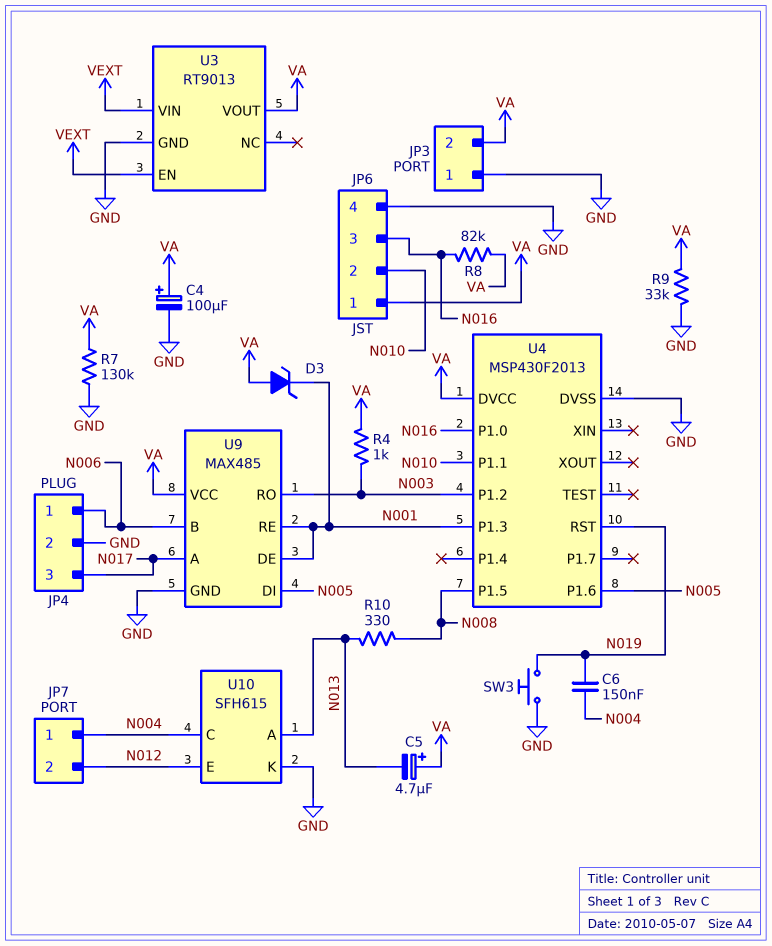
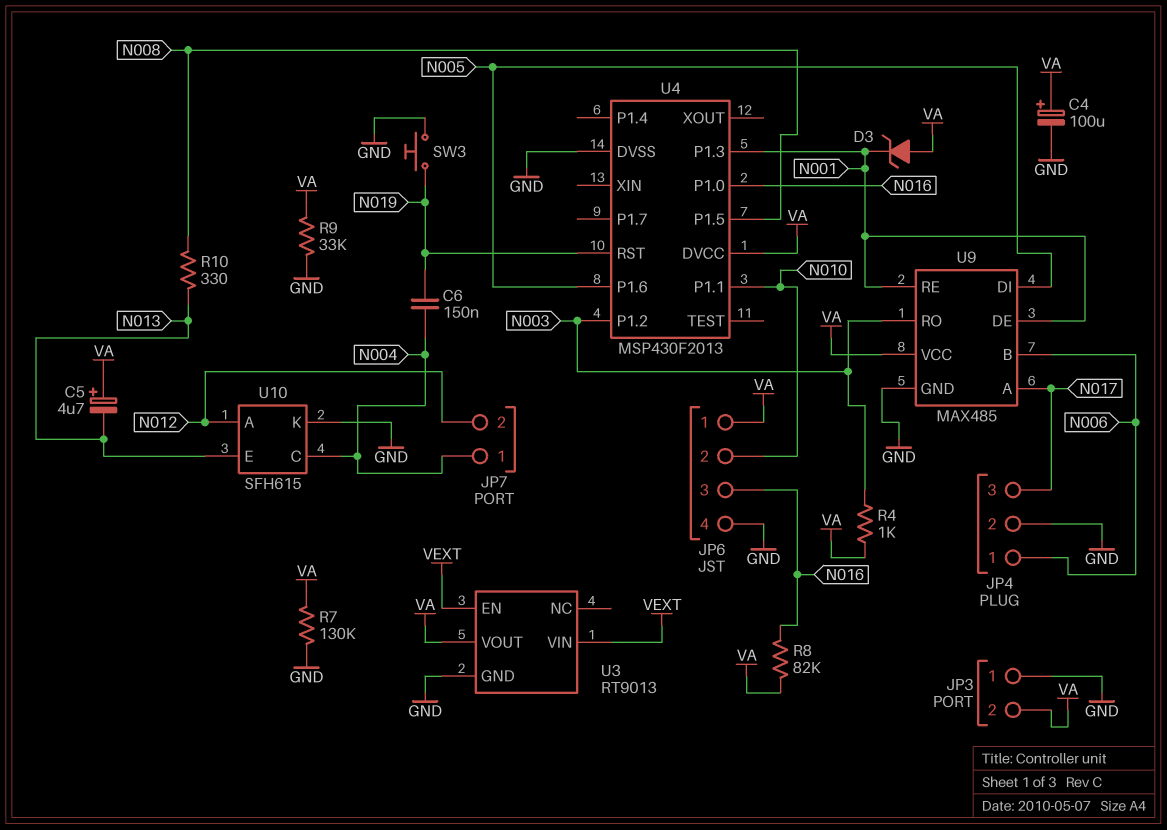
U10 pin A: N013 -> N012
U10 pin E: N012 -> N013

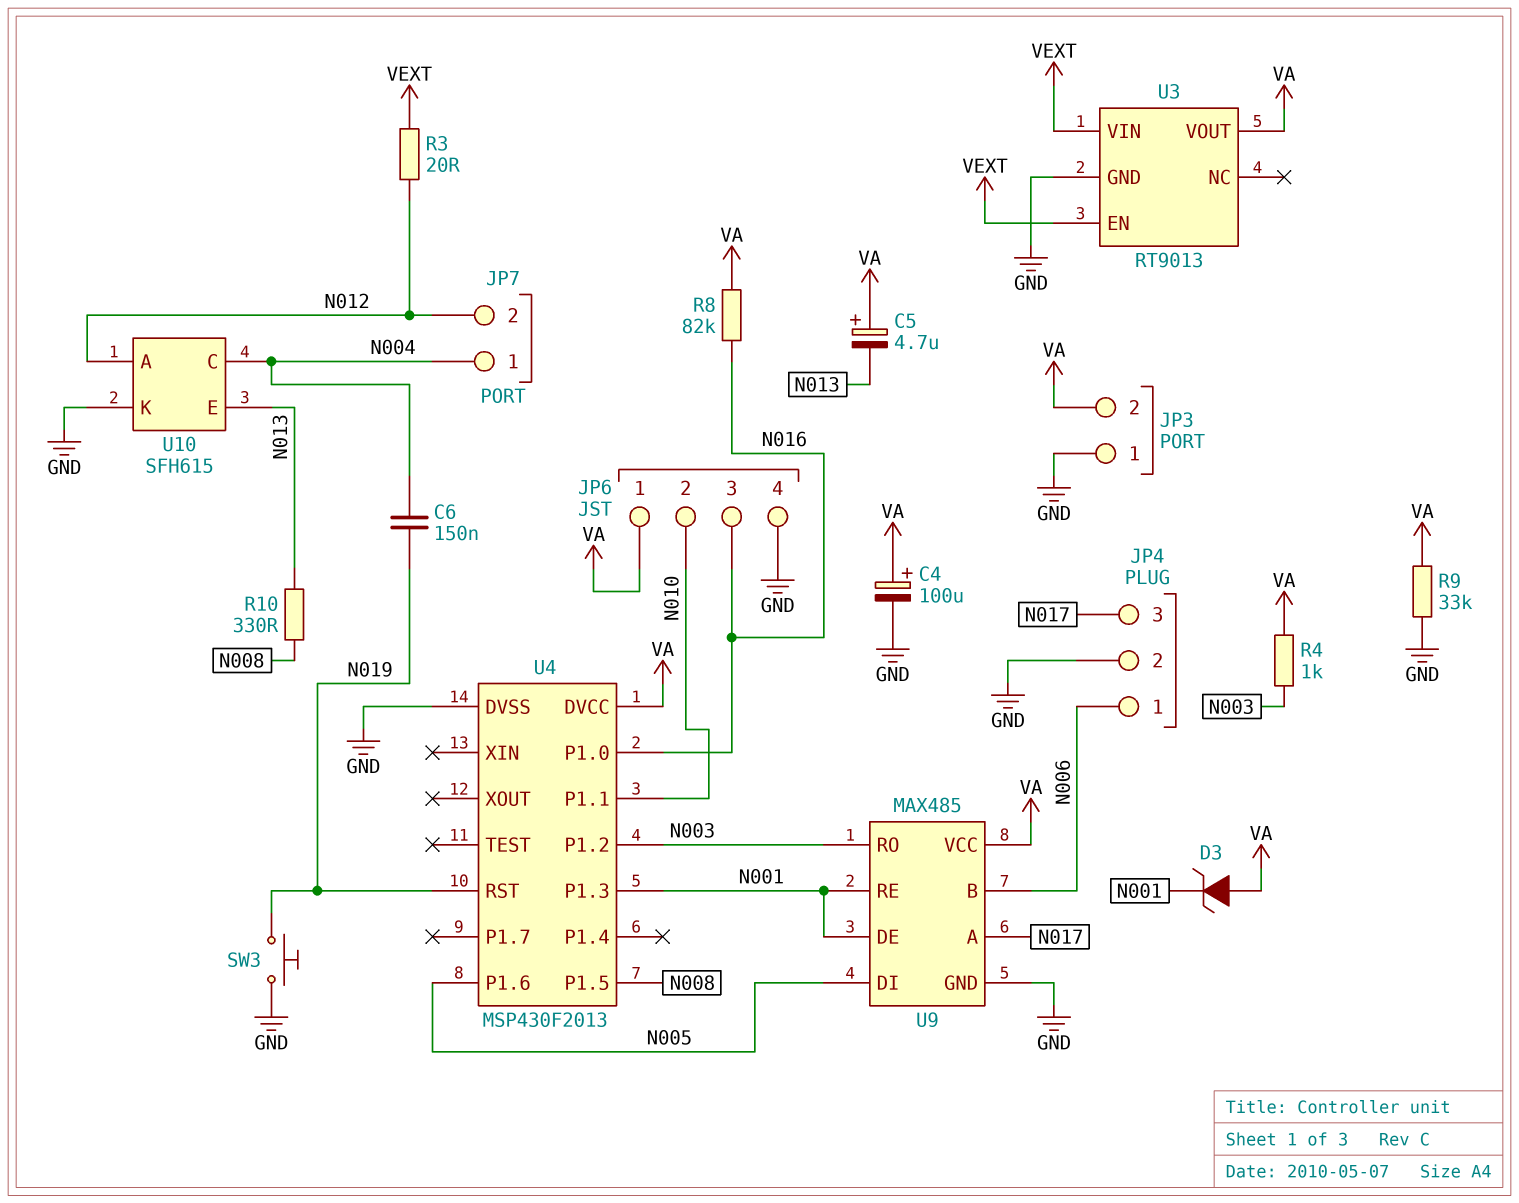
R3: none -> 20 (N012, VEXT)
R7: 130k (GND, VA) -> none

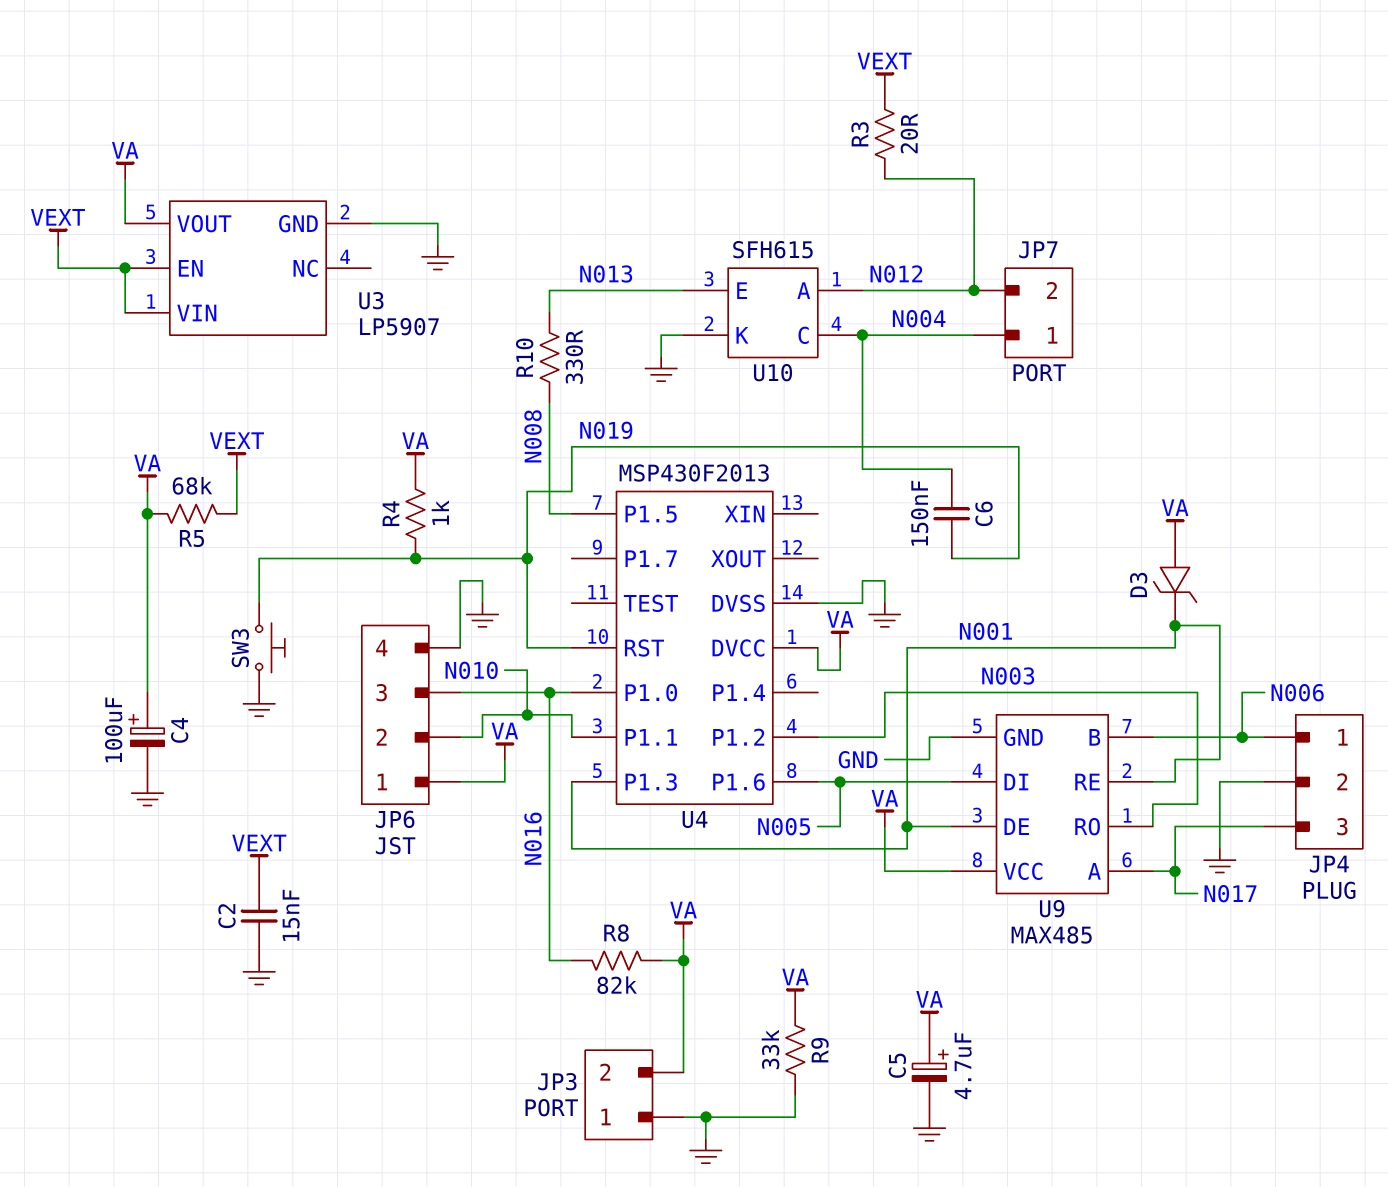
C2: none -> 15nF (GND, VEXT)
C5: 4.7uF (plus VA, minus N013) -> 4.7uF (plus VA, minus GND)
R4: 1k (N003, VA) -> 1k (N019, VA)
R5: none -> 68k (VA, VEXT)
U3: RT9013 -> LP5907

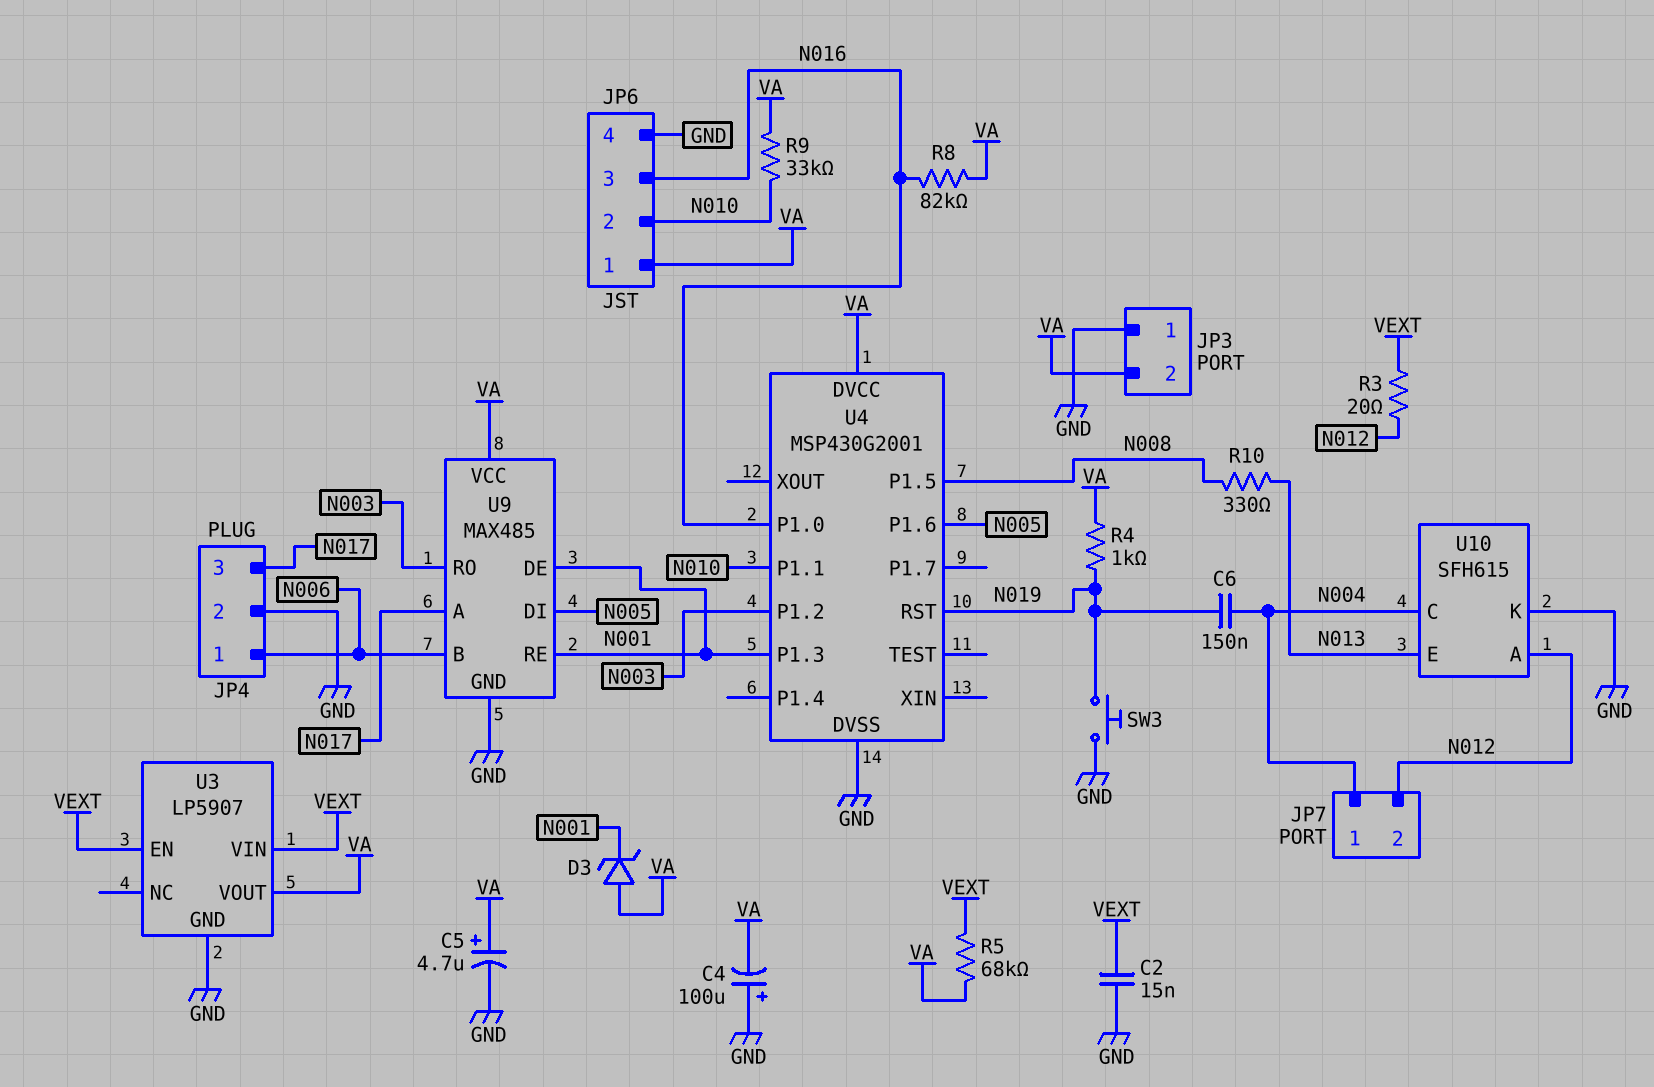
C4: 100uF (plus VA, minus GND) -> 100uF (plus GND, minus VA)
R9: 33k (GND, VA) -> 33k (N010, VA)
U4: MSP430F2013 -> MSP430G2001

